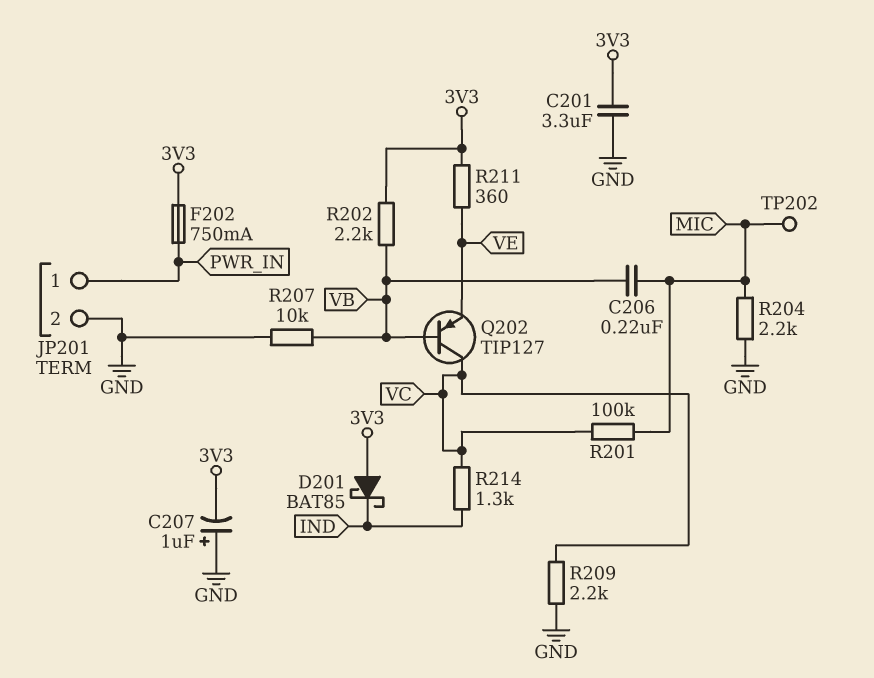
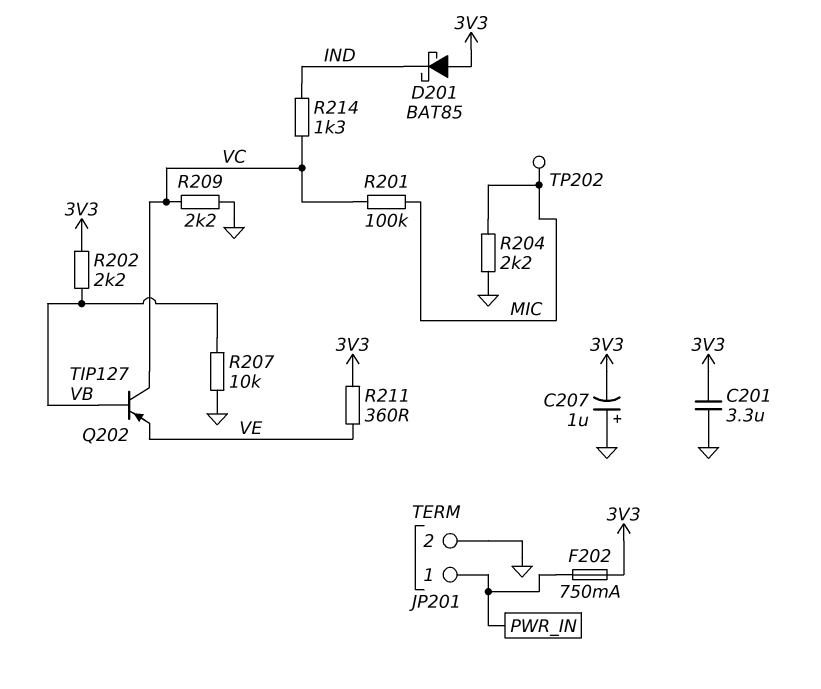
C206: 220nF (MIC, VB) -> none

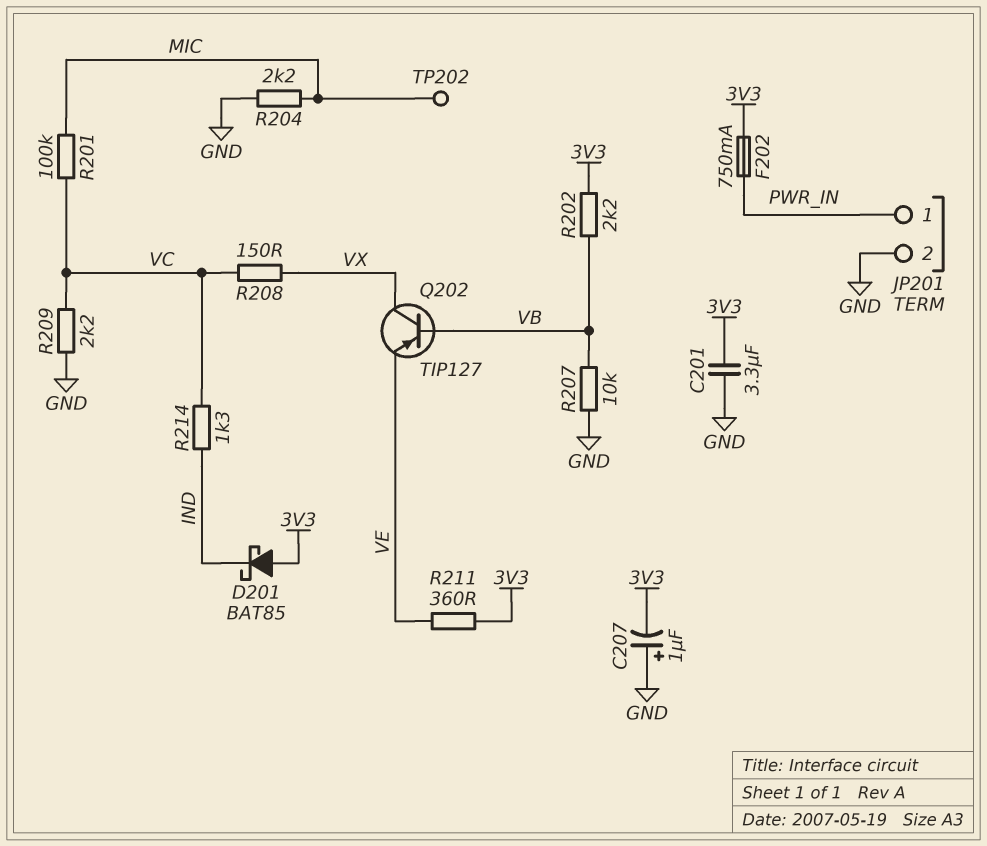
Q202: PNP TIP127 (B VB, C VC, E VE) -> PNP TIP127 (B VB, C VX, E VE)
R208: none -> 150 (VC, VX)

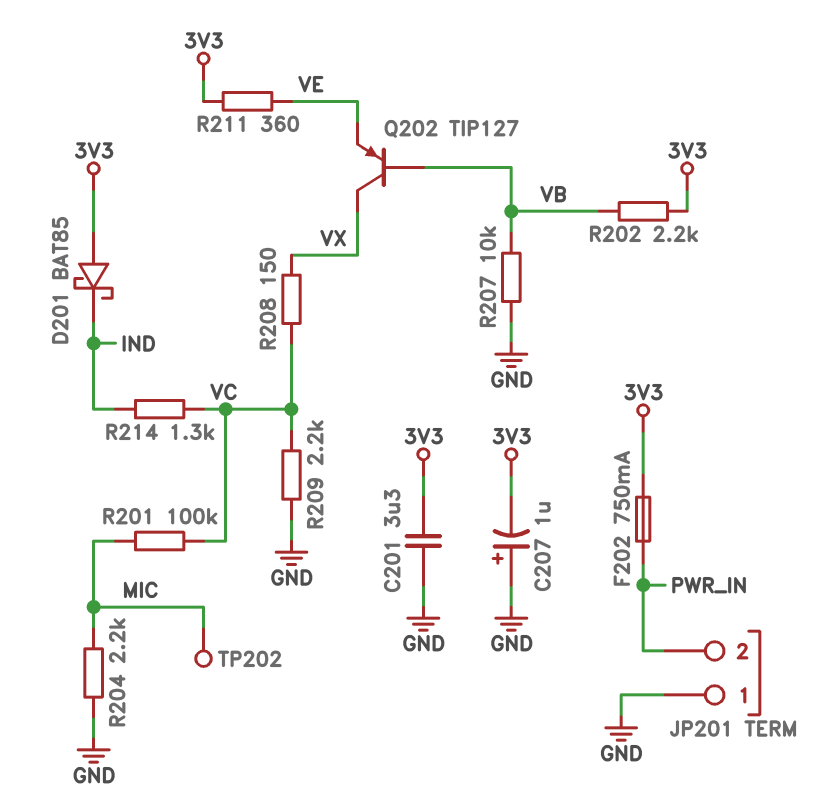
JP201 pin 1: PWR_IN -> GND
JP201 pin 2: GND -> PWR_IN

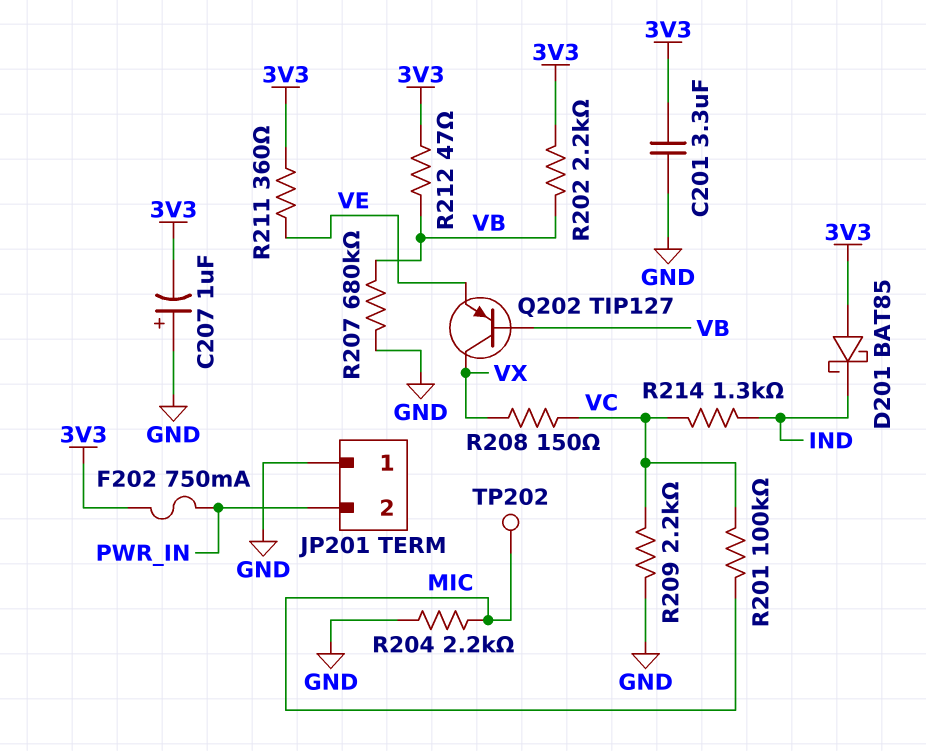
R207: 10k (GND, VB) -> 680k (GND, VB)
R212: none -> 47 (3V3, VB)

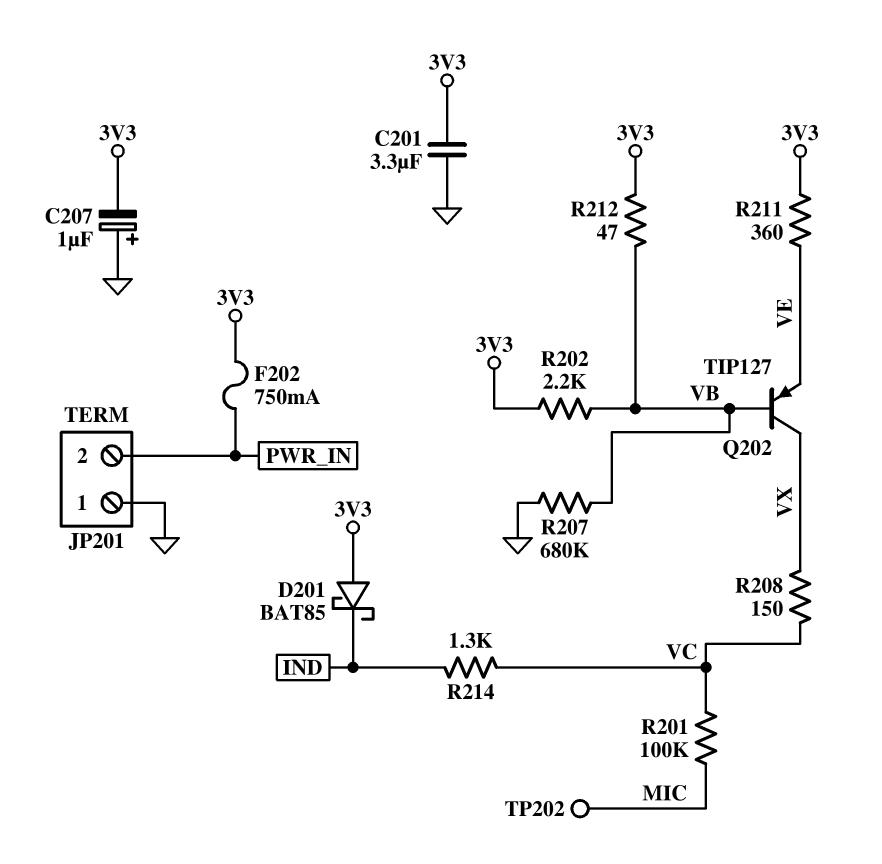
R204: 2.2k (GND, MIC) -> none
R209: 2.2k (GND, VC) -> none

